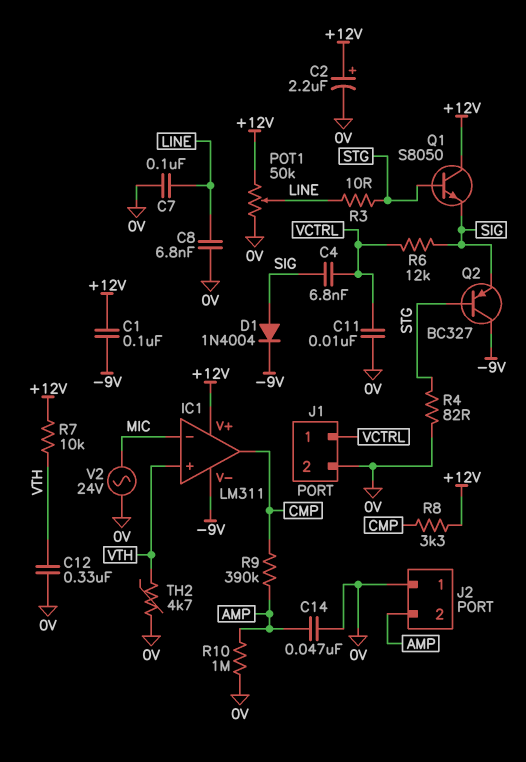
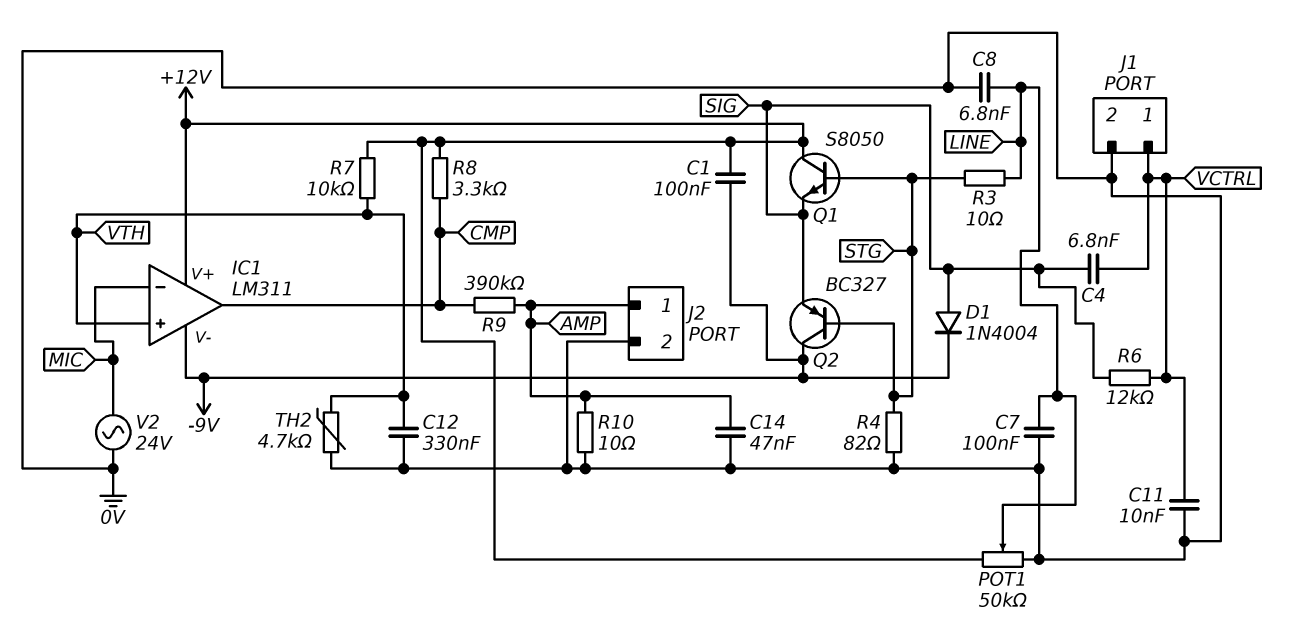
C2: 2.2uF (plus +12V, minus 0V) -> none
J2 pin 1: 0V -> AMP
J2 pin 2: AMP -> 0V
R10: 1M (0V, AMP) -> 10 (0V, AMP)

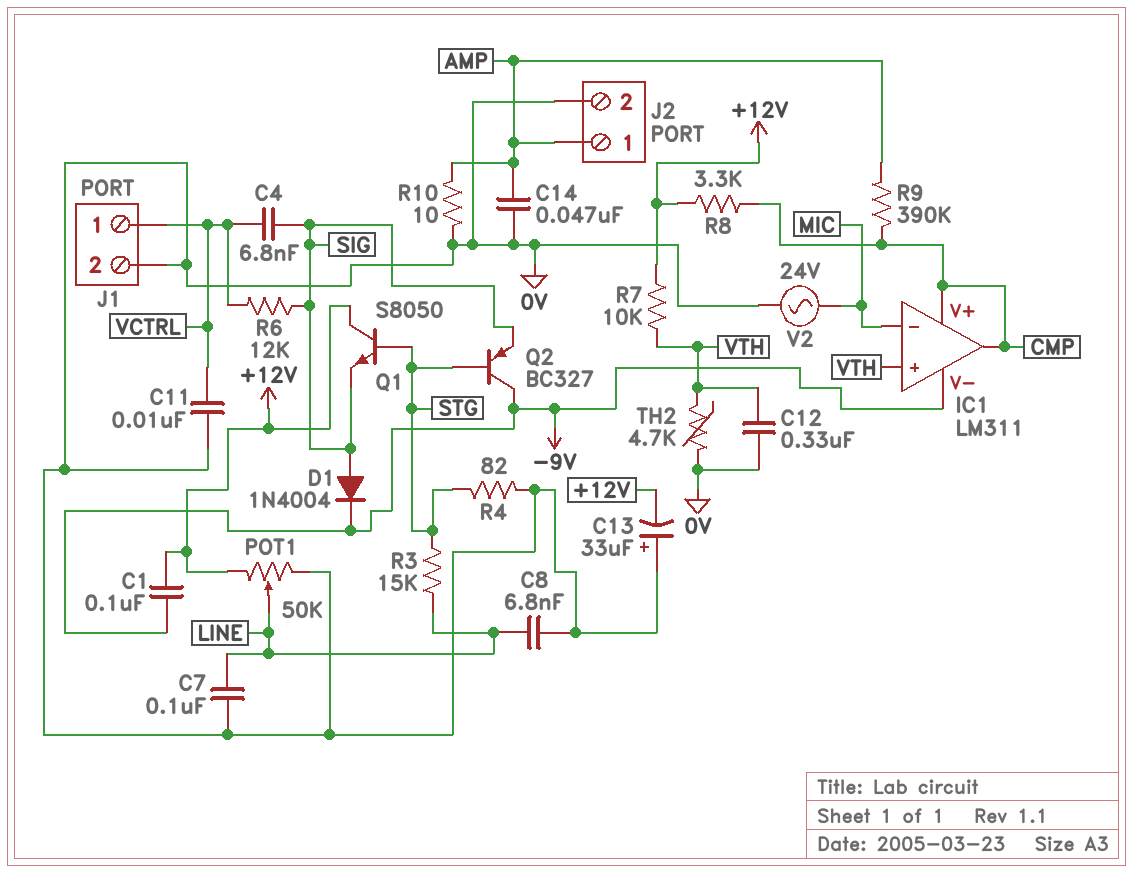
C13: none -> 33uF (plus 0V, minus +12V)
IC1 pin V+: +12V -> CMP
R3: 10 (LINE, STG) -> 15k (LINE, STG)

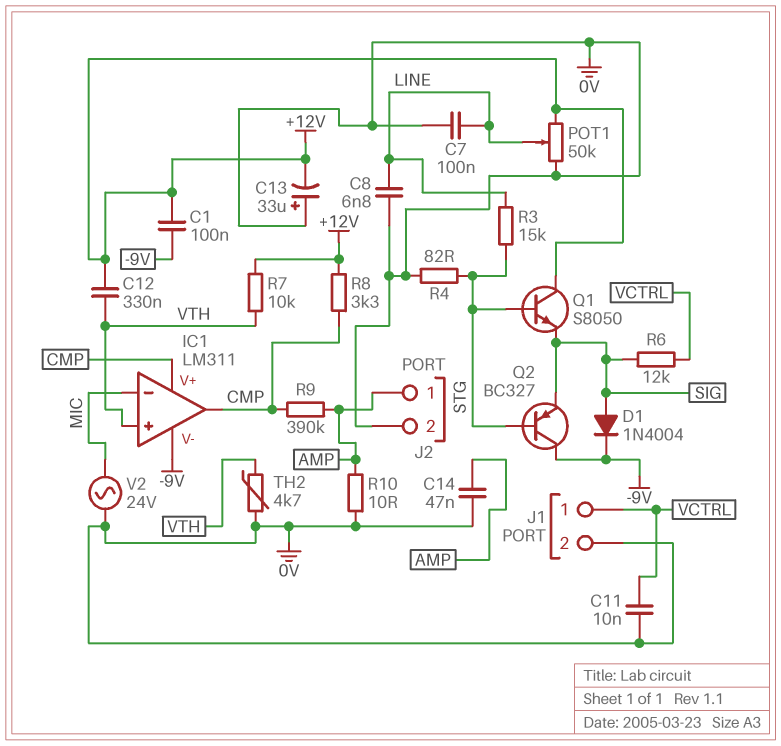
C4: 6.8nF (SIG, VCTRL) -> none
C12: 330nF (0V, VTH) -> 330nF (+12V, VTH)

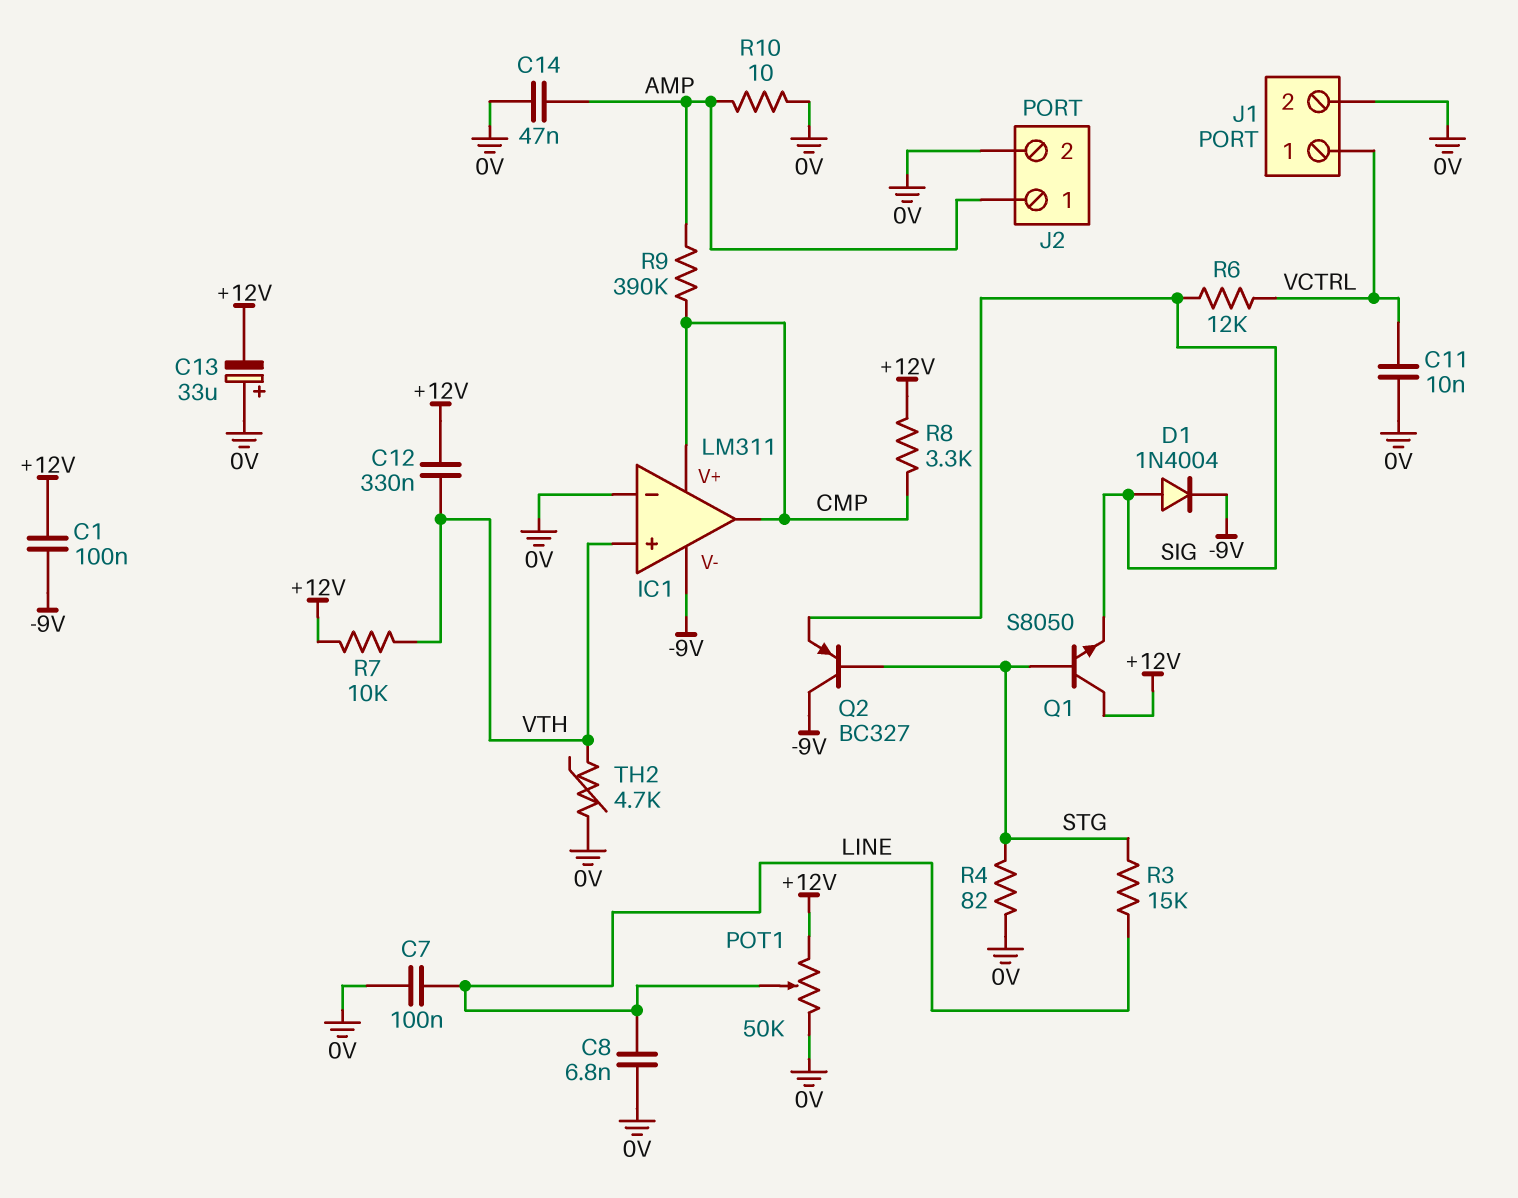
IC1 pin in-: MIC -> 0V
V2: AC 24V (0V, MIC) -> none

